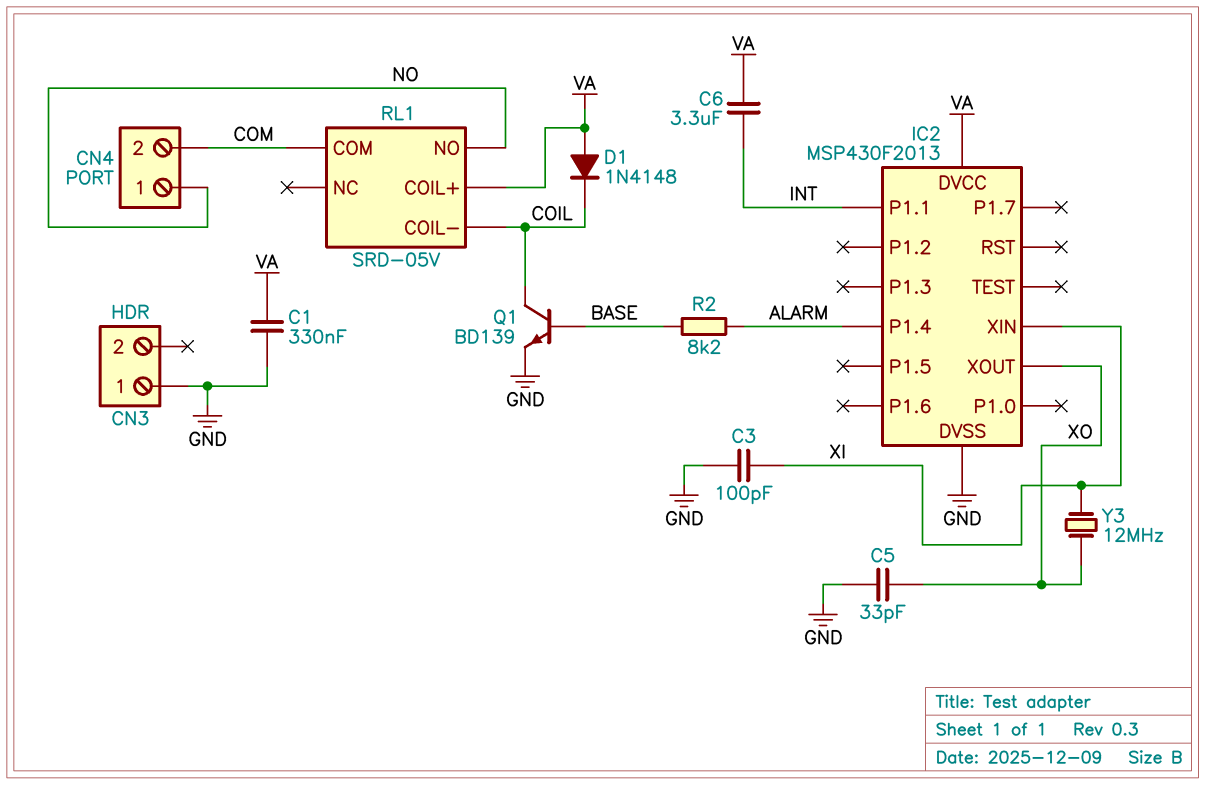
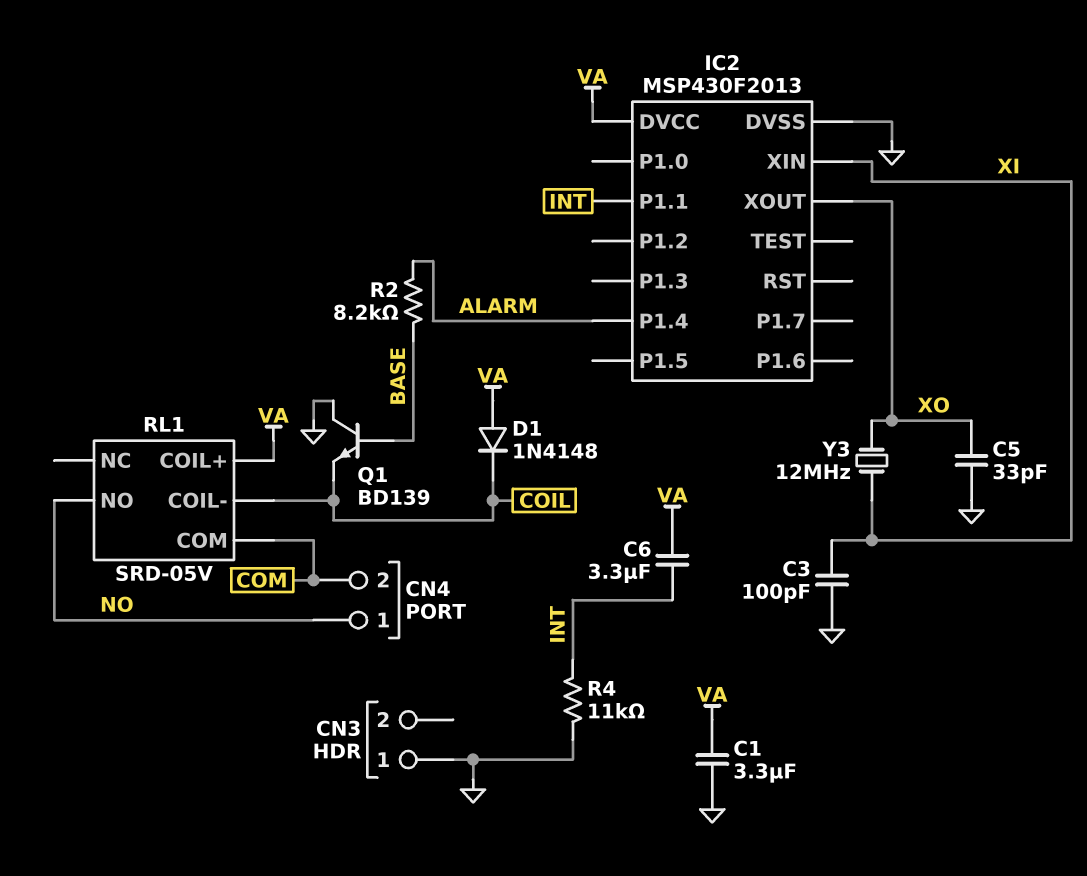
C1: 330nF (GND, VA) -> 3.3uF (GND, VA)
Q1: NPN BD139 (B BASE, C COIL, E GND) -> NPN BD139 (B BASE, C GND, E COIL)
R4: none -> 11k (GND, INT)

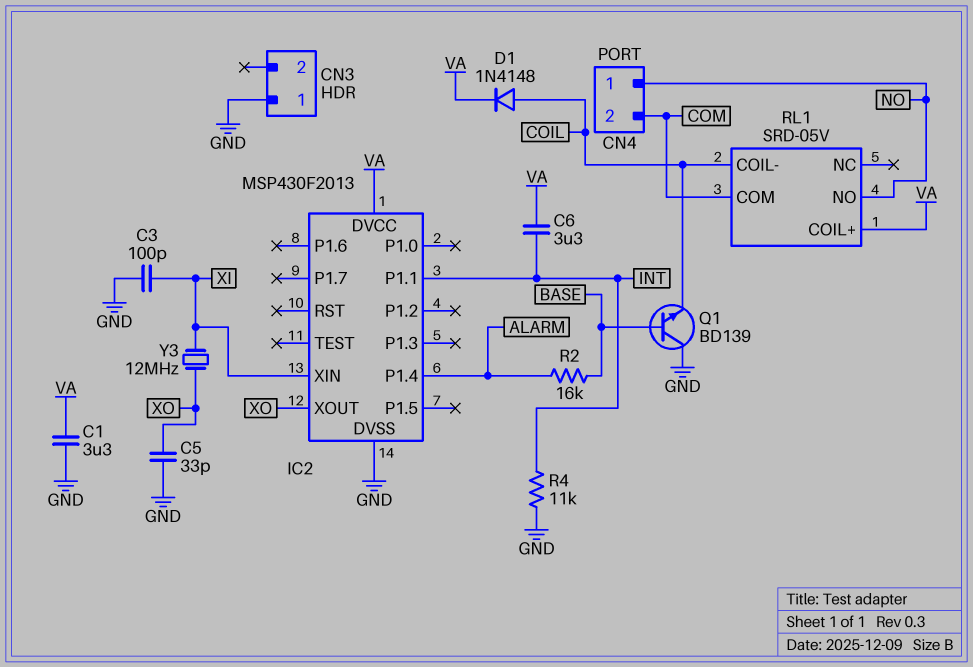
D1: diode 1N4148 (A VA, K COIL) -> diode 1N4148 (A COIL, K VA)
R2: 8.2k (ALARM, BASE) -> 16k (ALARM, BASE)

